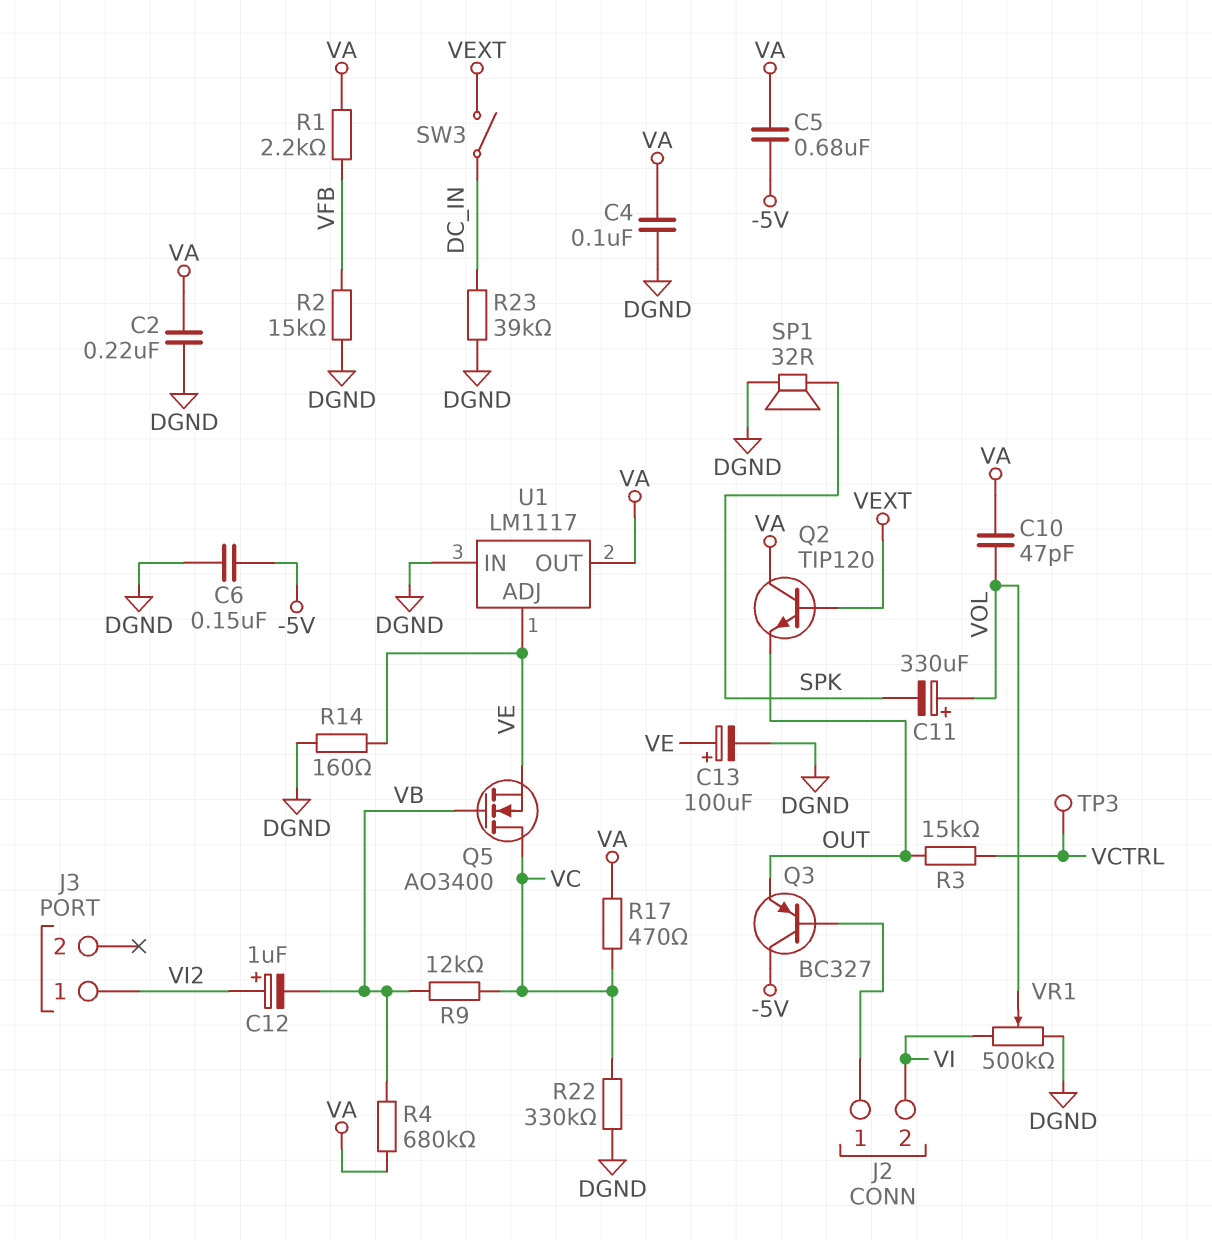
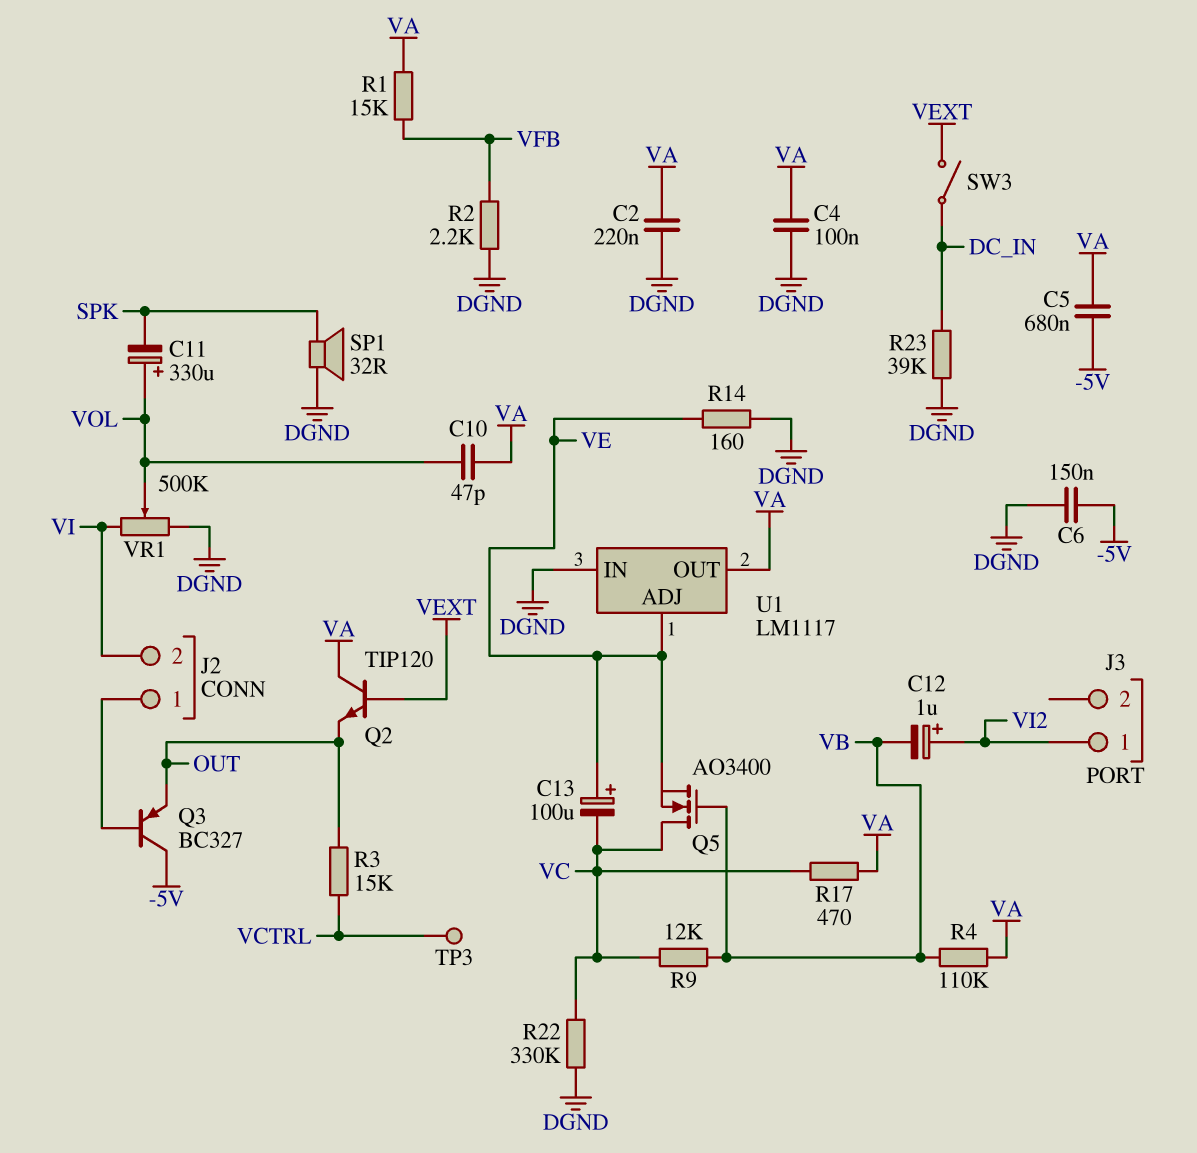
C13: 100uF (plus VE, minus DGND) -> 100uF (plus VE, minus VC)
R1: 2.2k (VA, VFB) -> 15k (VA, VFB)
R2: 15k (DGND, VFB) -> 2.2k (DGND, VFB)
R4: 680k (VA, VB) -> 110k (VA, VB)

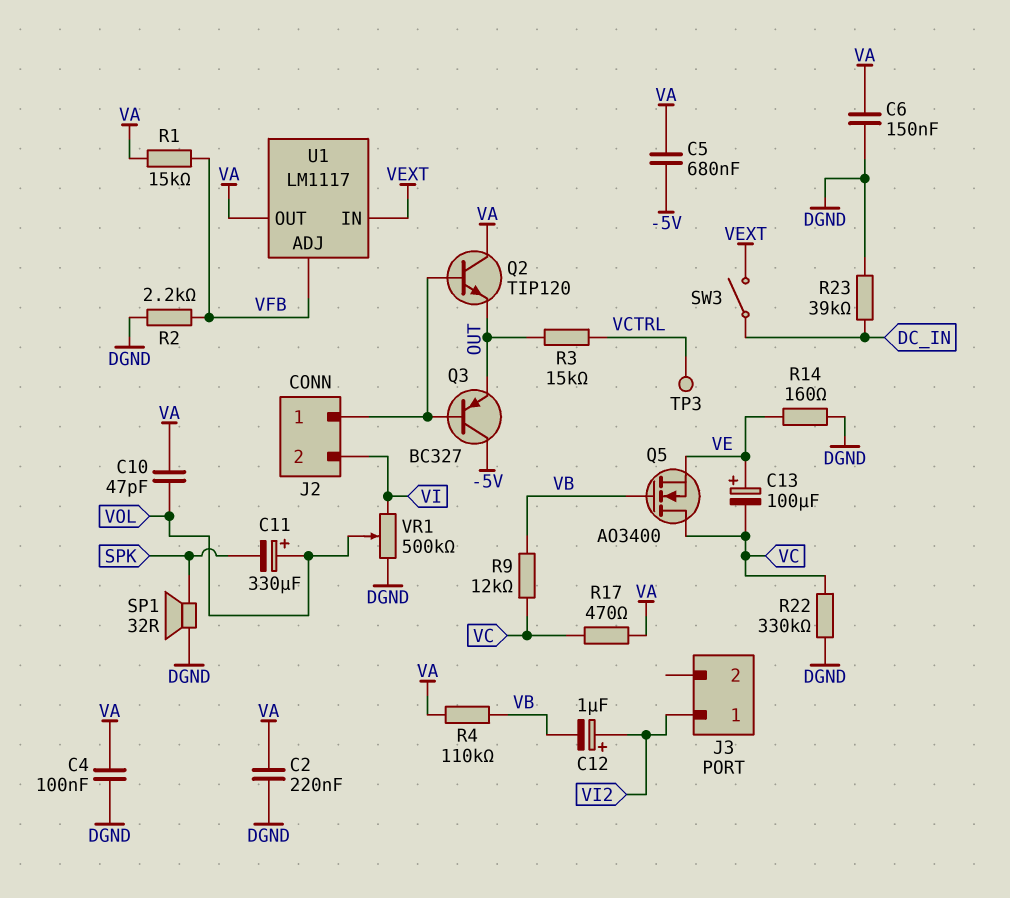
C6: 150nF (-5V, DGND) -> 150nF (DGND, VA)
Q2: NPN TIP120 (B VEXT, C VA, E OUT) -> NPN TIP120 (B J2/1, C VA, E OUT)
U1 pin ADJ: VE -> VFB
U1 pin IN: DGND -> VEXT

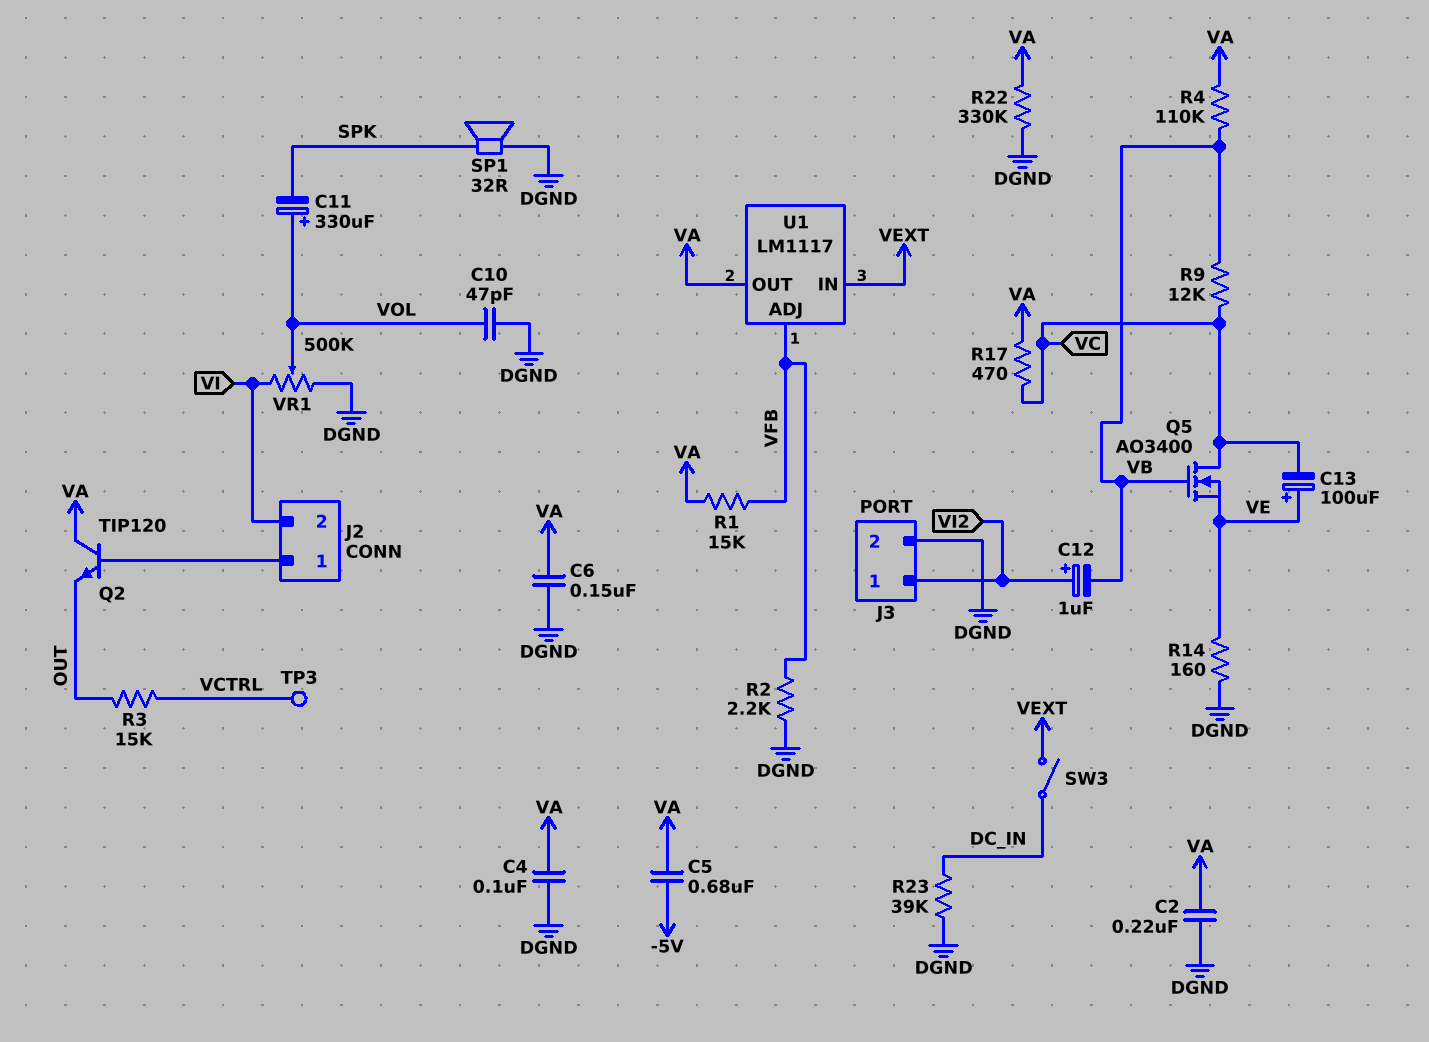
C10: 47pF (VA, VOL) -> 47pF (DGND, VOL)
J3 pin 2: none -> DGND
Q3: PNP BC327 (B J2/1, C -5V, E OUT) -> none
R22: 330k (DGND, VC) -> 330k (DGND, VA)

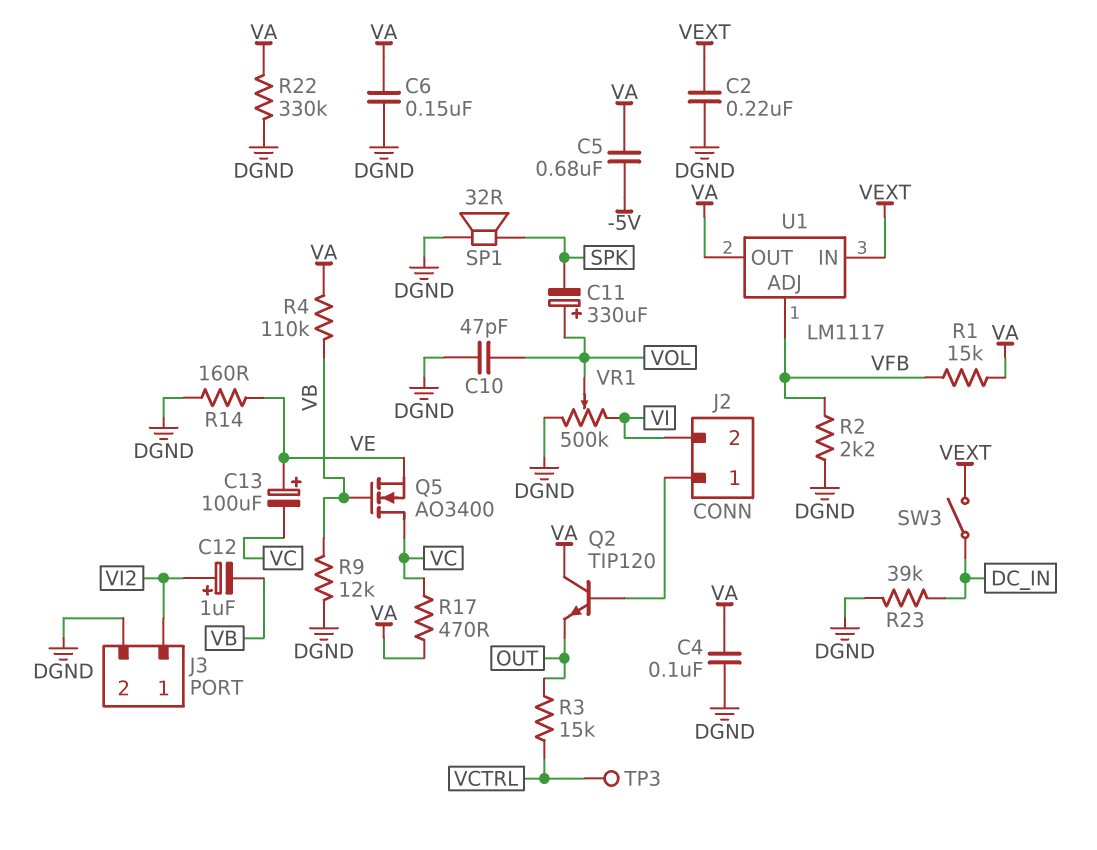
C2: 220nF (DGND, VA) -> 220nF (DGND, VEXT)
R9: 12k (VB, VC) -> 12k (DGND, VB)

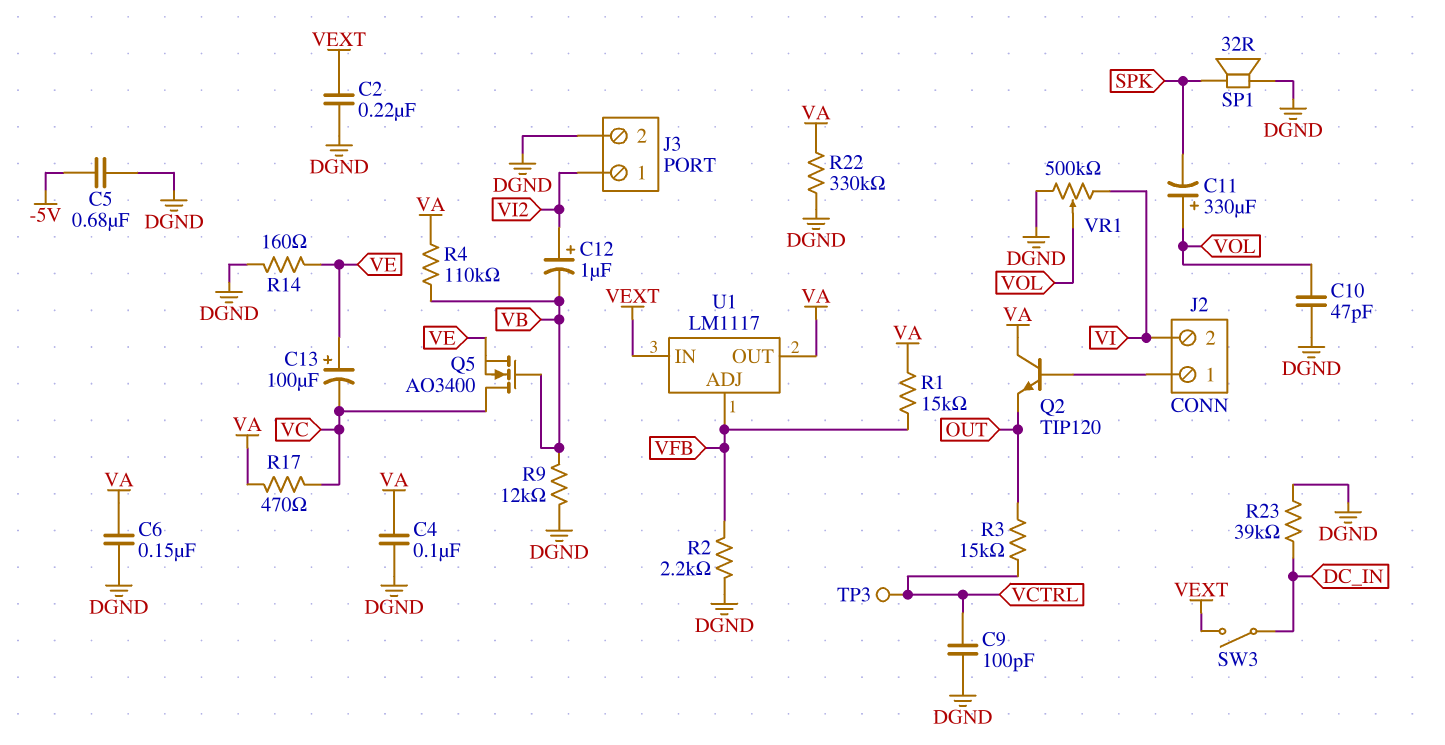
C5: 680nF (-5V, VA) -> 680nF (-5V, DGND)
C9: none -> 100pF (DGND, VCTRL)

